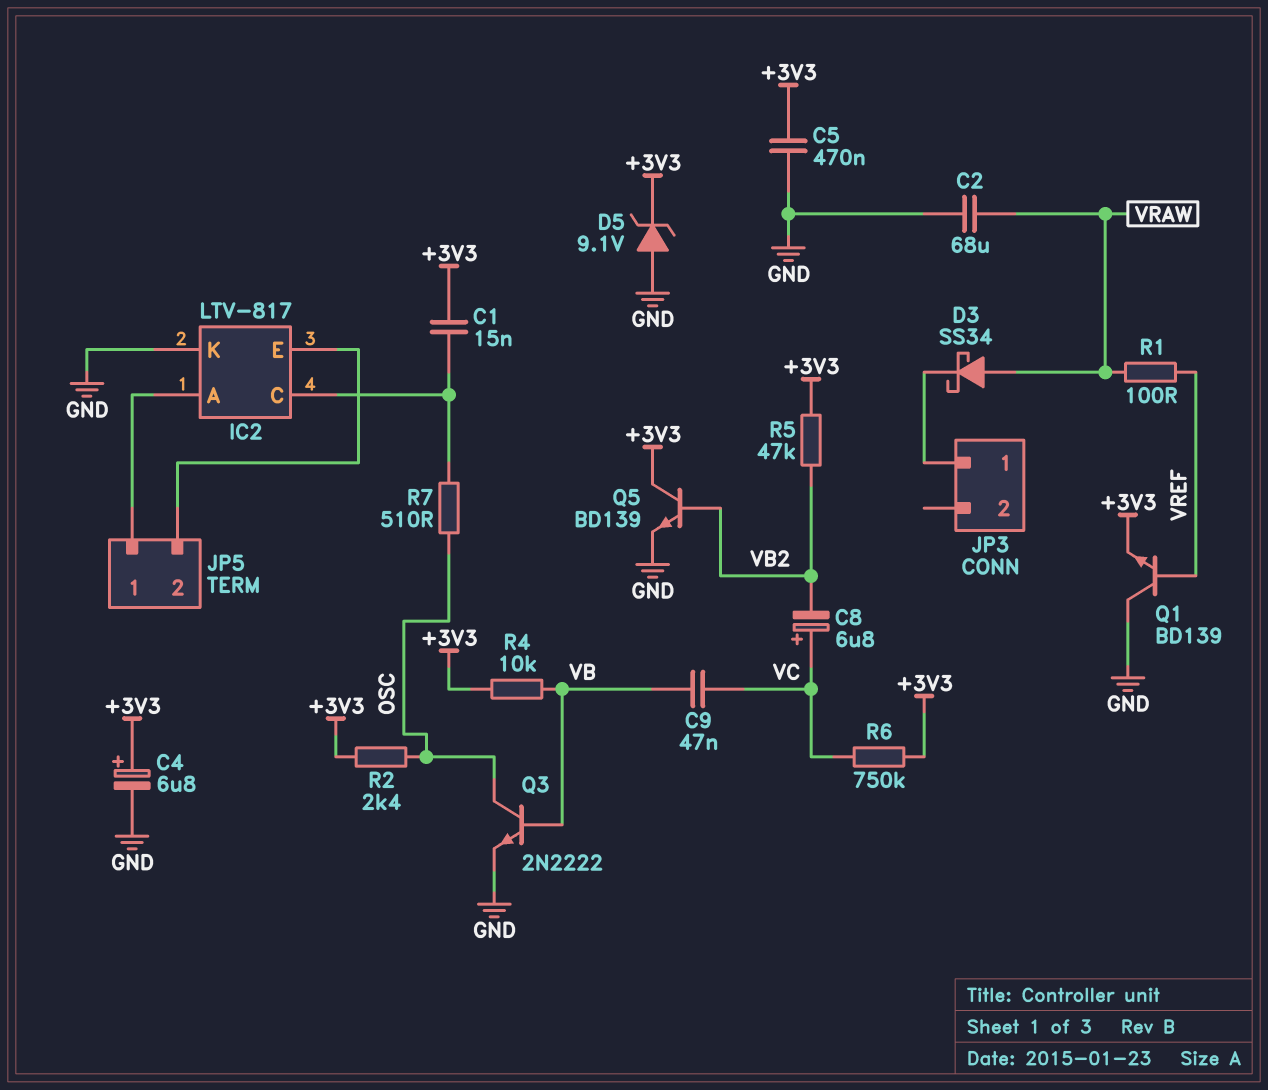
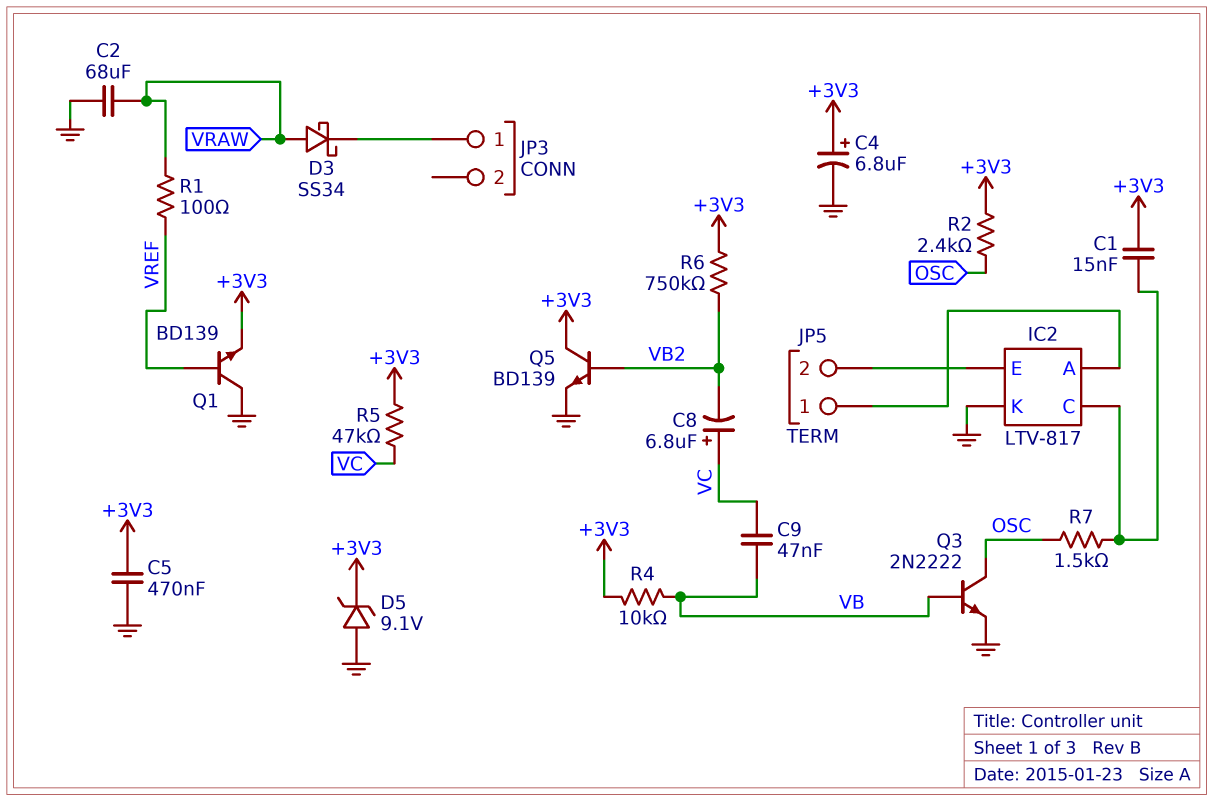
R5: 47k (+3V3, VB2) -> 47k (+3V3, VC)
R6: 750k (+3V3, VC) -> 750k (+3V3, VB2)
R7: 510 (IC2/C, OSC) -> 1.5k (IC2/C, OSC)

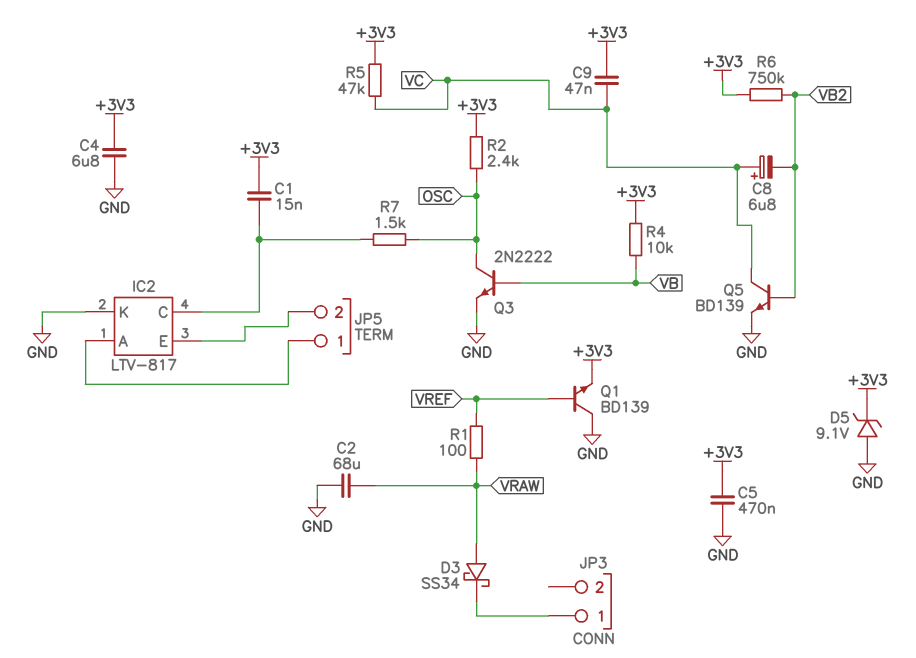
C4: 6.8uF (plus +3V3, minus GND) -> 6.8uF (+3V3, GND)
C9: 47nF (VB, VC) -> 47nF (+3V3, VC)
Q5: NPN BD139 (B VB2, C +3V3, E GND) -> NPN BD139 (B VB2, C VC, E GND)

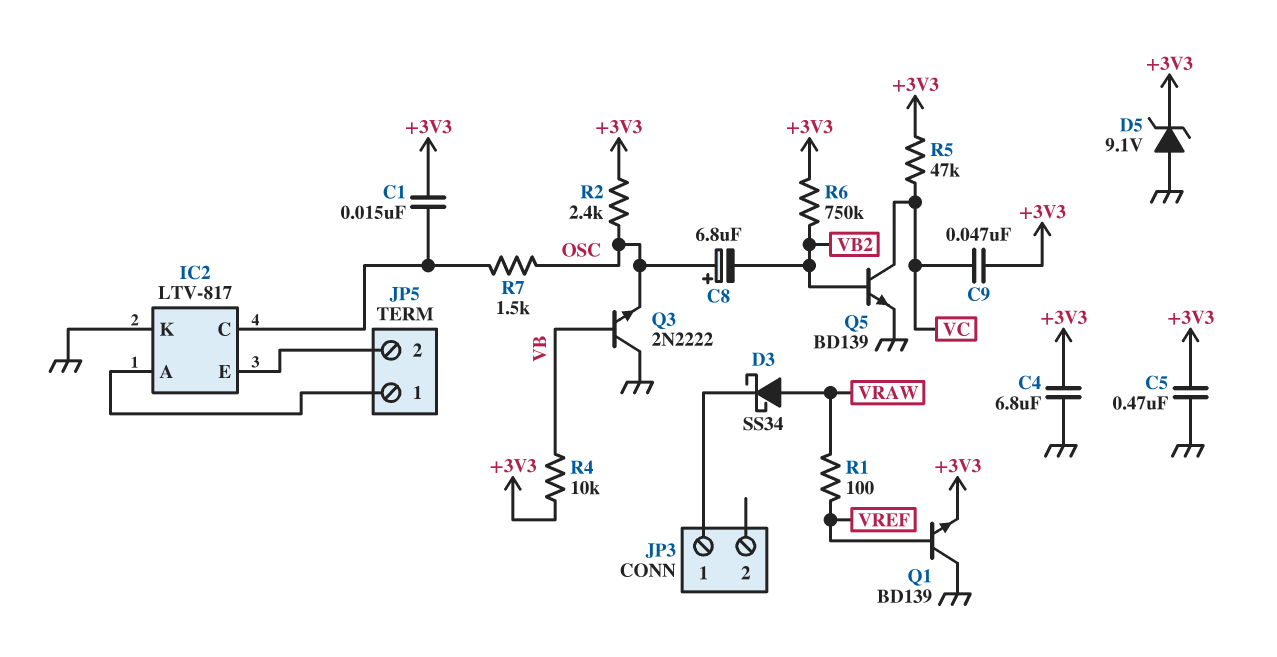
C2: 68uF (GND, VRAW) -> none
C8: 6.8uF (plus VC, minus VB2) -> 6.8uF (plus OSC, minus VB2)
Q3: NPN 2N2222 (B VB, C OSC, E GND) -> NPN 2N2222 (B VB, C GND, E OSC)

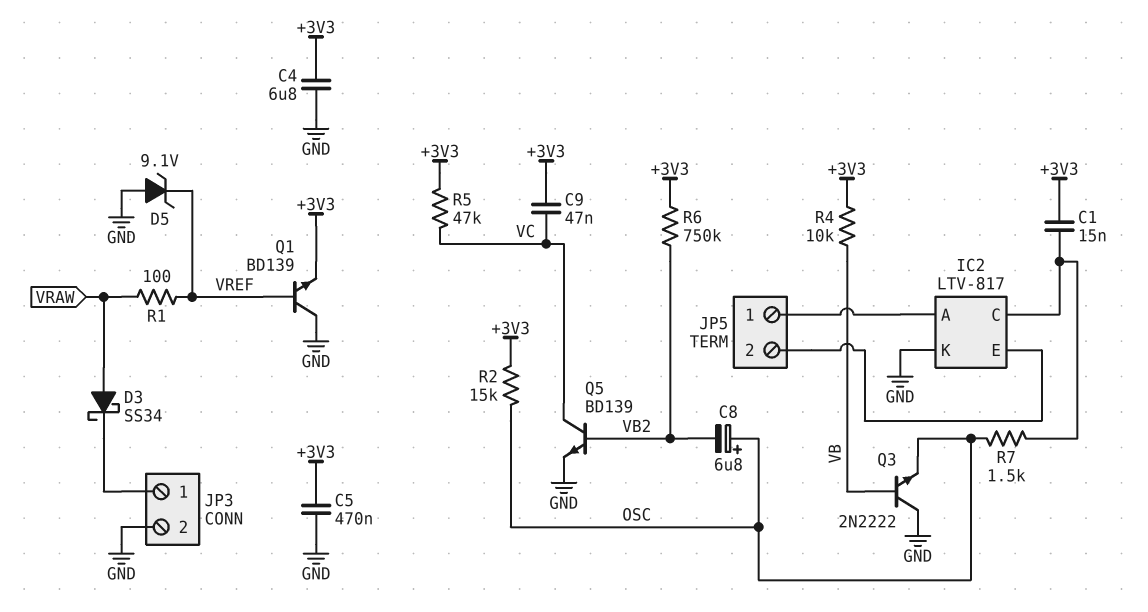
D5: zener 9.1V (A GND, K +3V3) -> zener 9.1V (A GND, K VREF)
JP3 pin 2: none -> GND
R2: 2.4k (+3V3, OSC) -> 15k (+3V3, OSC)

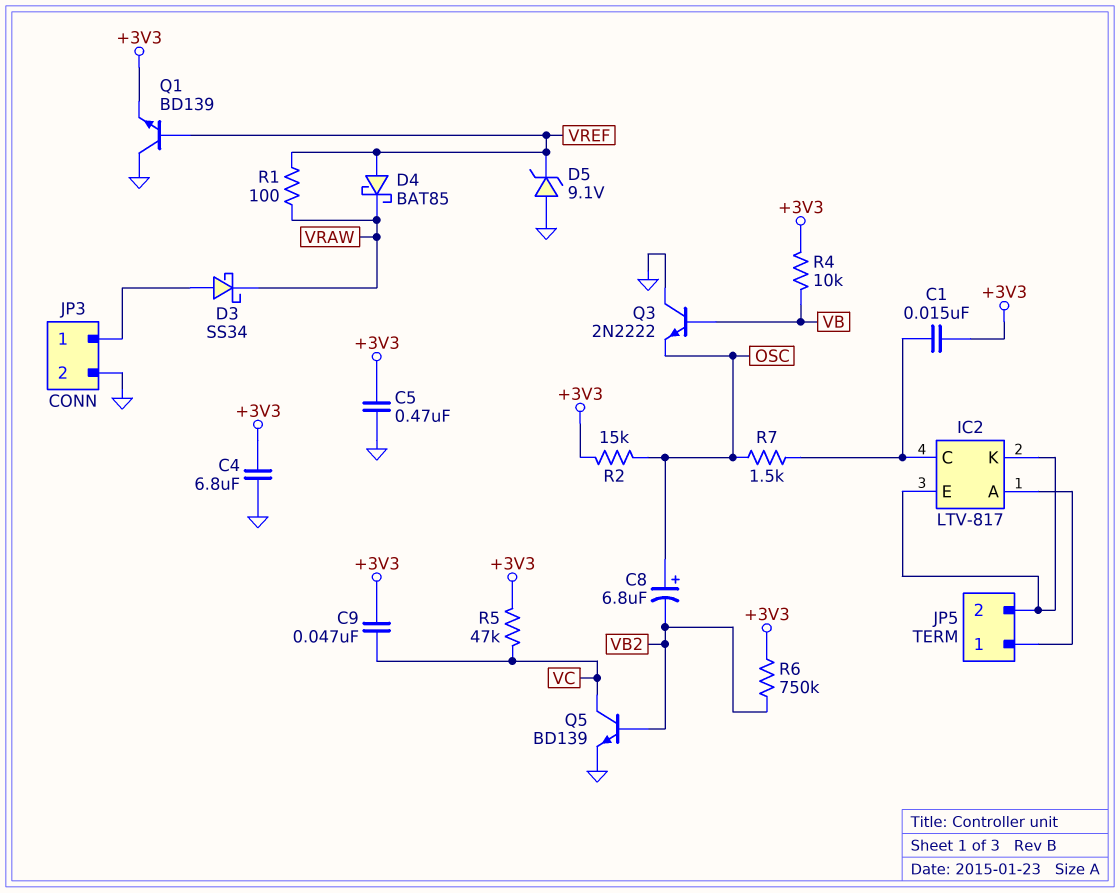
D3: schottky SS34 (A VRAW, K JP3/1) -> schottky SS34 (A JP3/1, K VRAW)
D4: none -> schottky BAT85 (A VREF, K VRAW)
IC2 pin K: GND -> IC2/E

